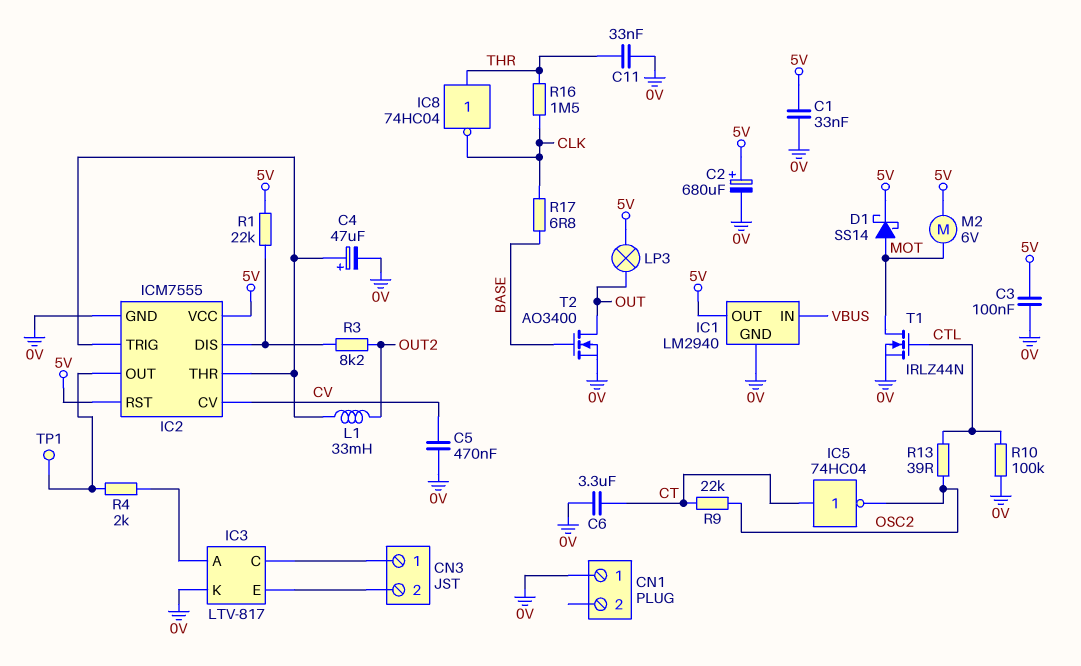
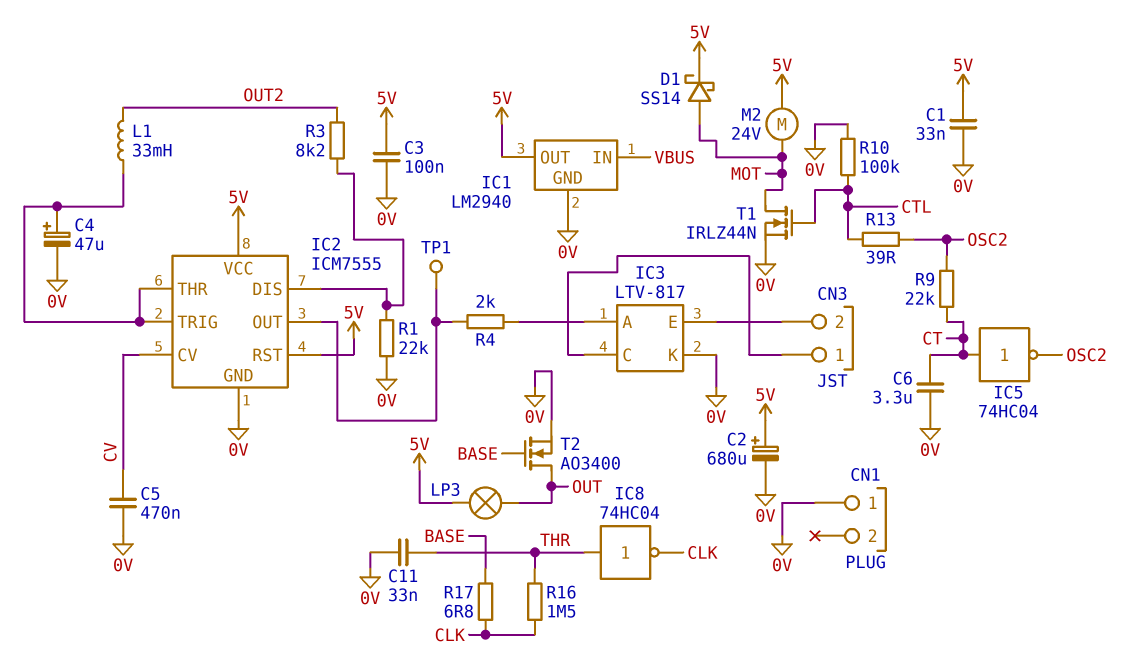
M2: motor 6V (5V, MOT) -> motor 24V (5V, MOT)
R1: 22k (5V, IC2/DIS) -> 22k (0V, IC2/DIS)

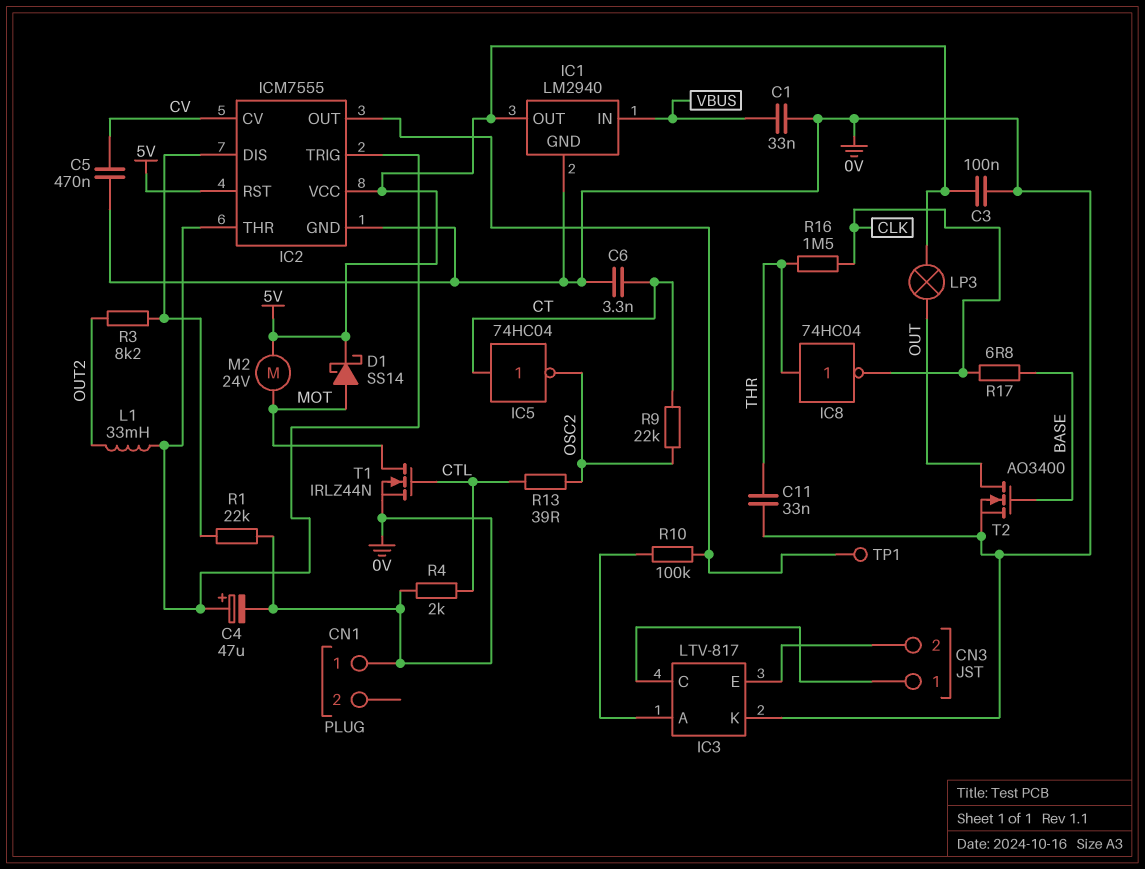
C1: 33nF (0V, 5V) -> 33nF (0V, VBUS)
C2: 680uF (plus 5V, minus 0V) -> none
C6: 3.3uF (0V, CT) -> 3.3nF (0V, CT)
R4: 2k (IC2/OUT, IC3/A) -> 2k (0V, CTL)
R10: 100k (0V, CTL) -> 100k (IC2/OUT, IC3/A)

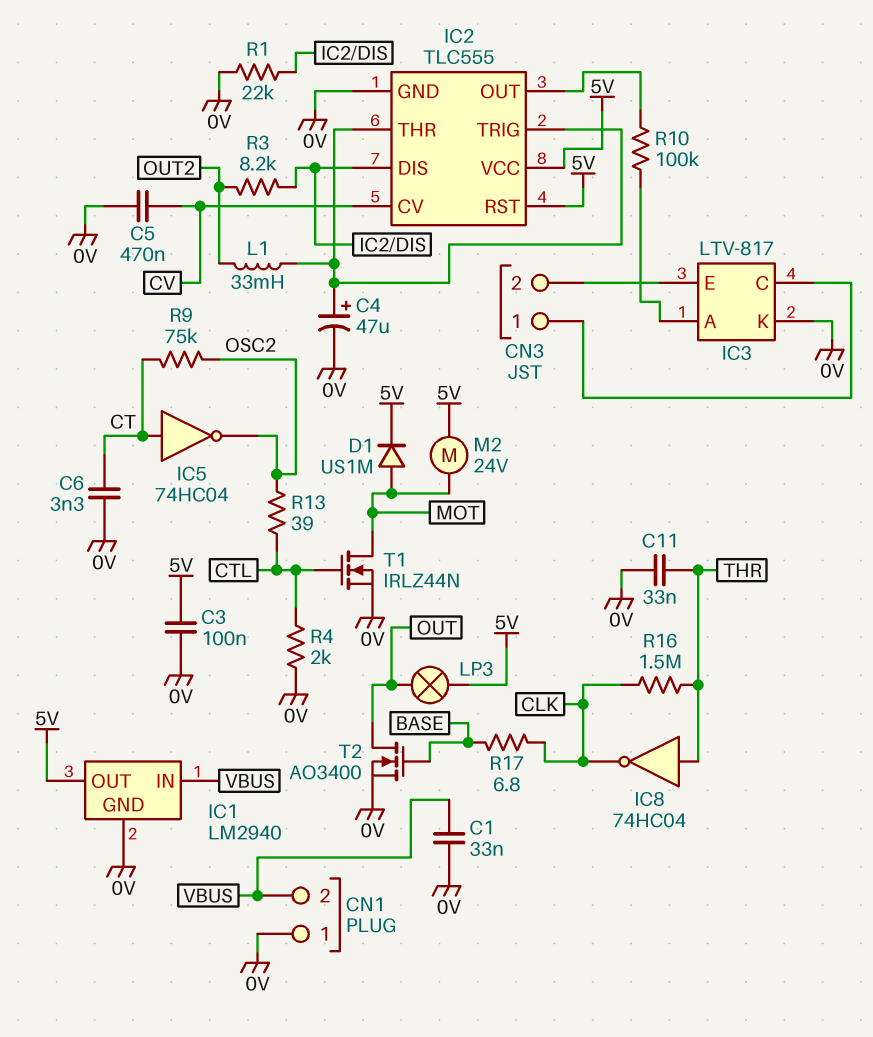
CN1 pin 2: none -> VBUS
D1: schottky SS14 (A MOT, K 5V) -> diode US1M (A MOT, K 5V)
IC2: ICM7555 -> TLC555
R9: 22k (CT, OSC2) -> 75k (CT, OSC2)
TP1: test point (IC2/OUT) -> none

